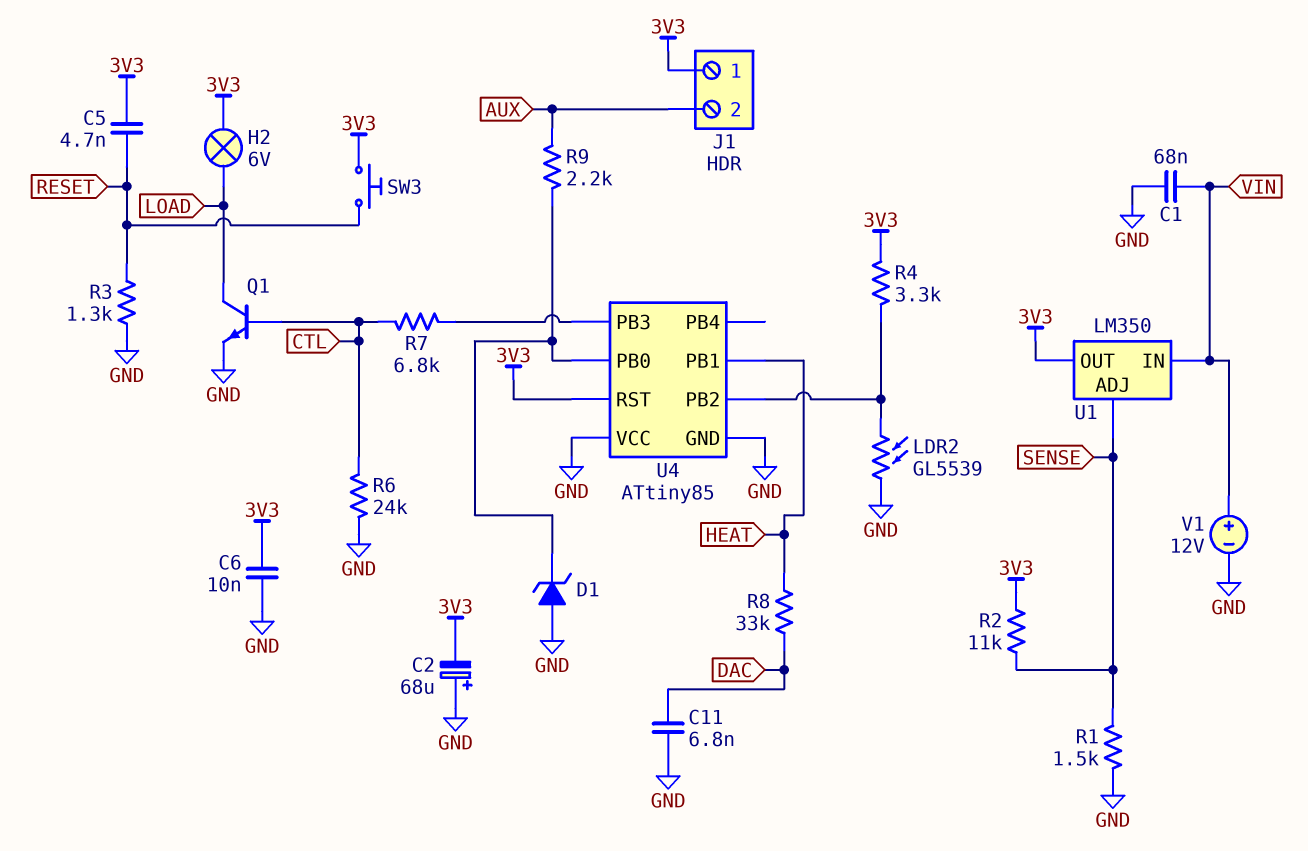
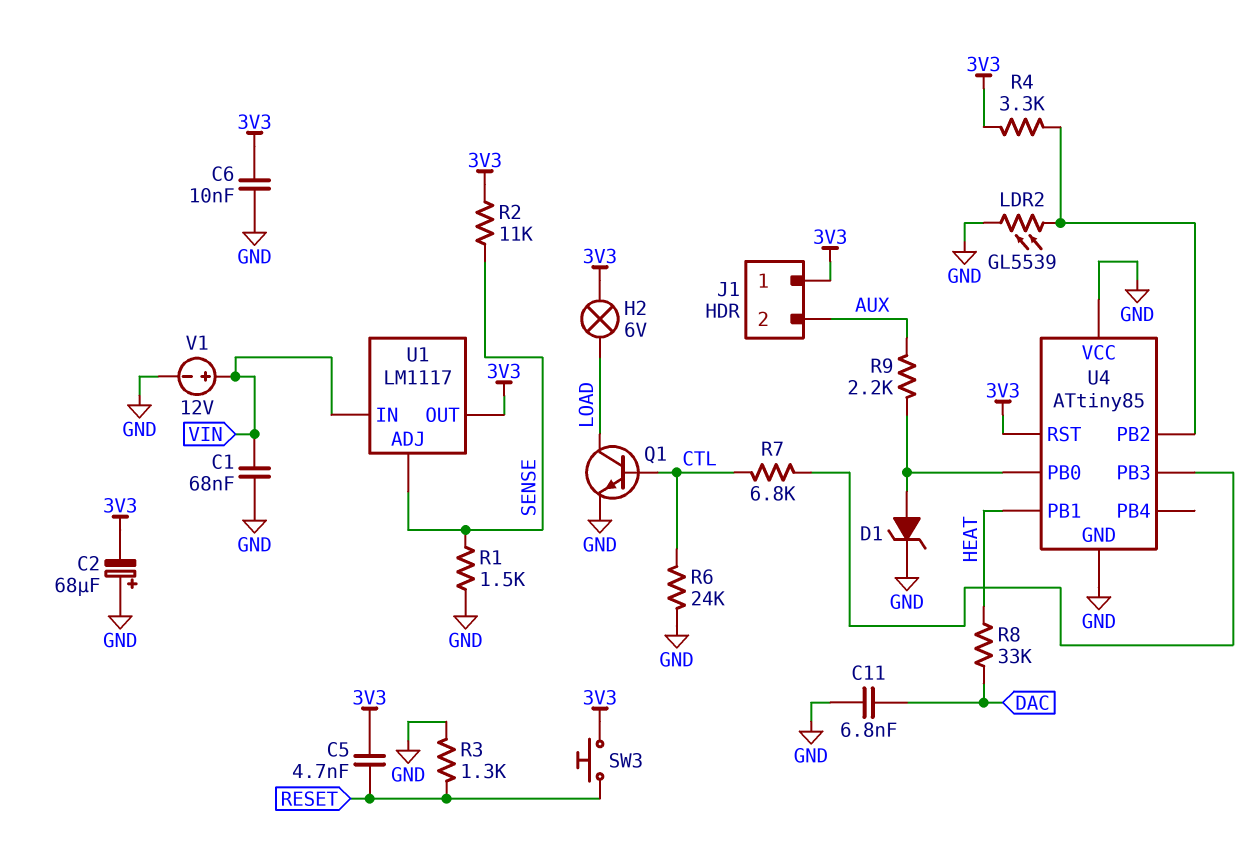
D1: zener (A GND, K U4/PB0) -> zener (A U4/PB0, K GND)
U1: LM350 -> LM1117

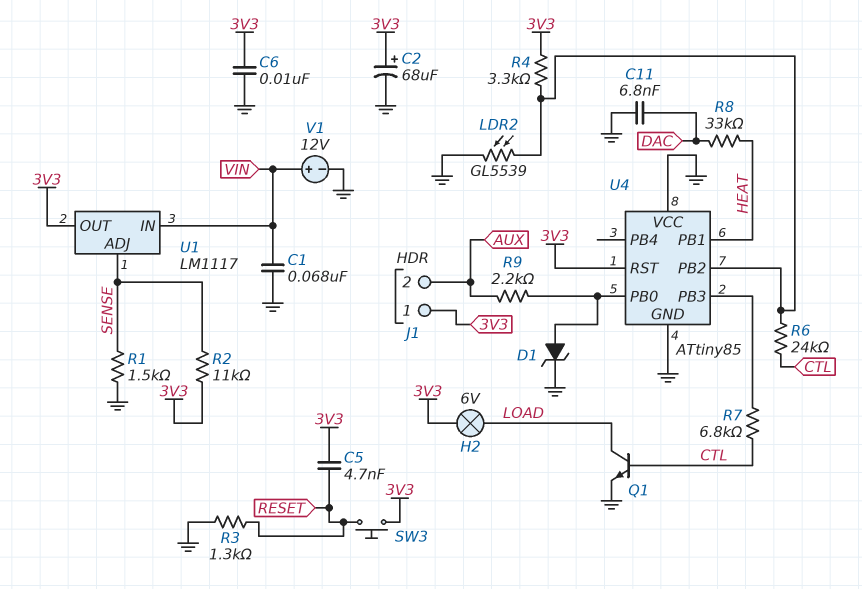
C2: 68uF (plus GND, minus 3V3) -> 68uF (plus 3V3, minus GND)
R6: 24k (CTL, GND) -> 24k (CTL, U4/PB2)

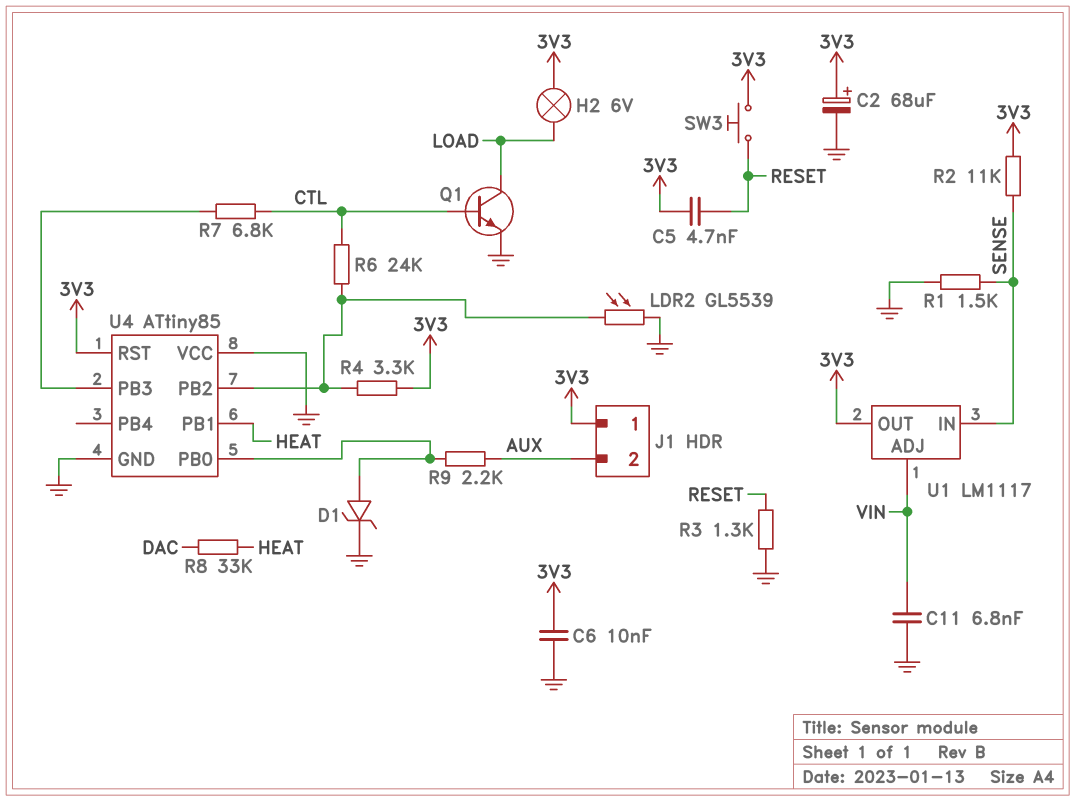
C1: 68nF (GND, VIN) -> none
C11: 6.8nF (DAC, GND) -> 6.8nF (GND, VIN)
U1 pin ADJ: SENSE -> VIN
U1 pin IN: VIN -> SENSE
V1: 12V (plus VIN, minus GND) -> none

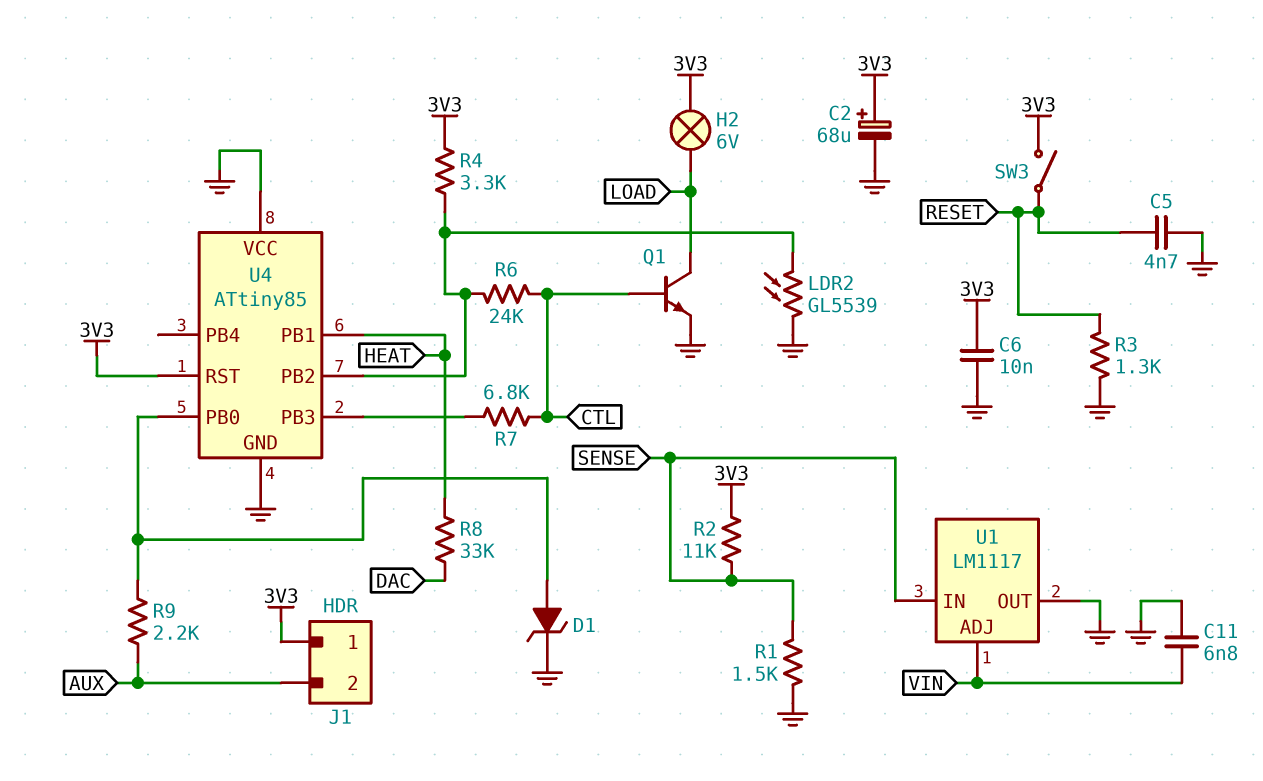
C5: 4.7nF (3V3, RESET) -> 4.7nF (GND, RESET)
SW3: button (3V3, RESET) -> switch (3V3, RESET)
U1 pin OUT: 3V3 -> GND

